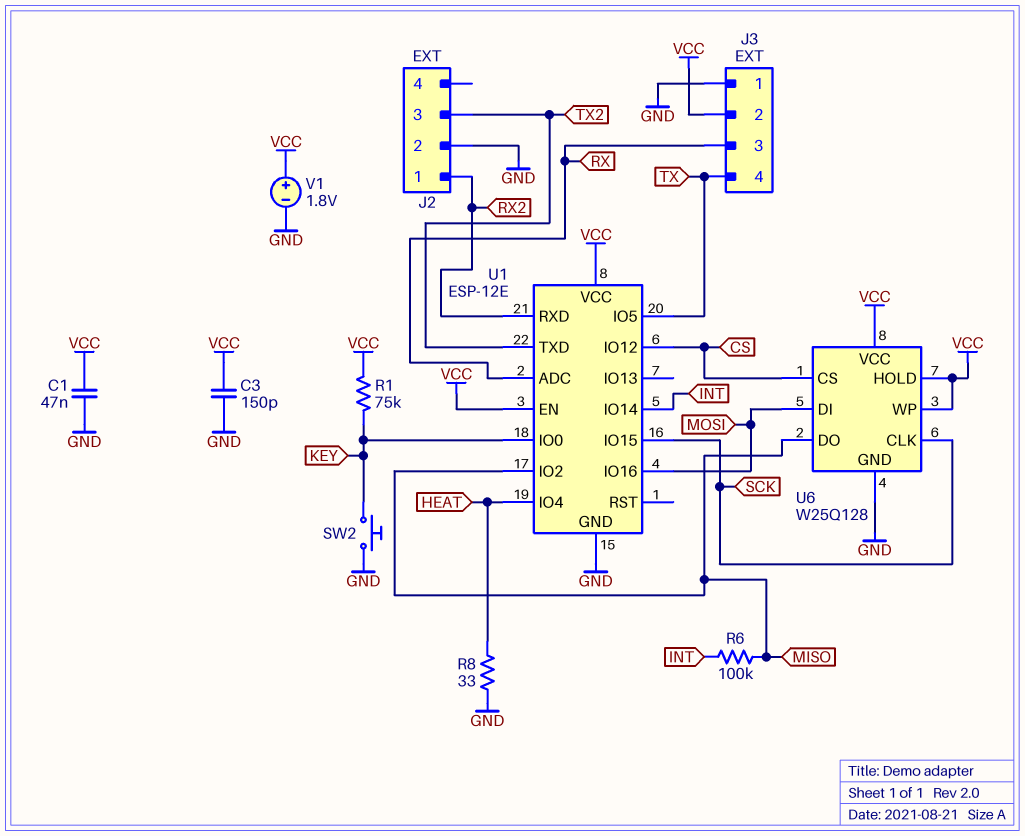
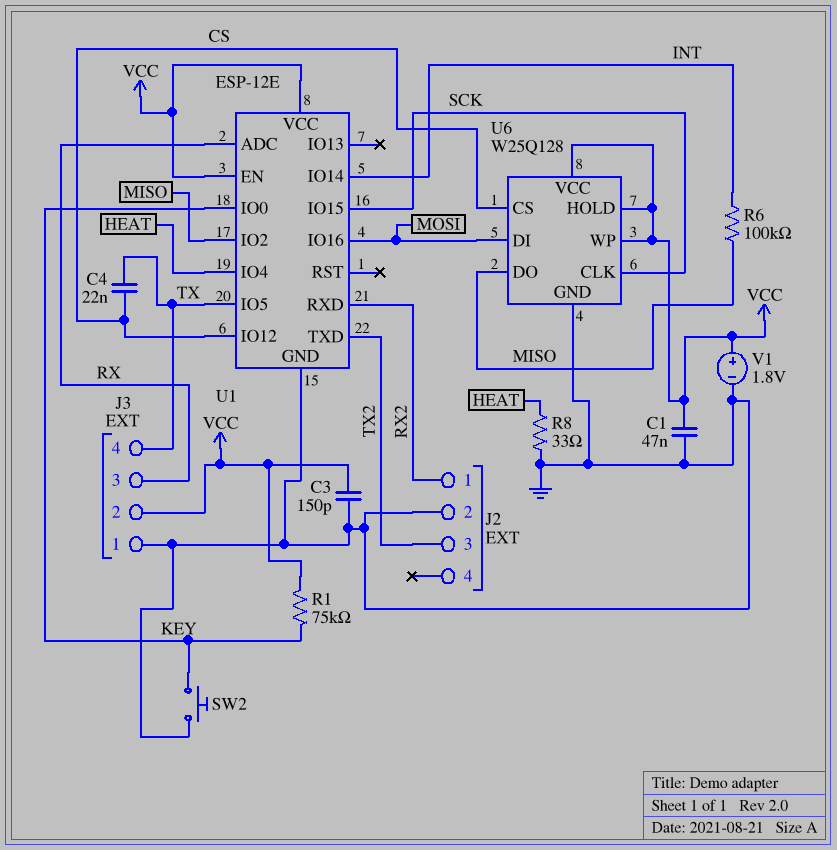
C4: none -> 22nF (CS, TX)

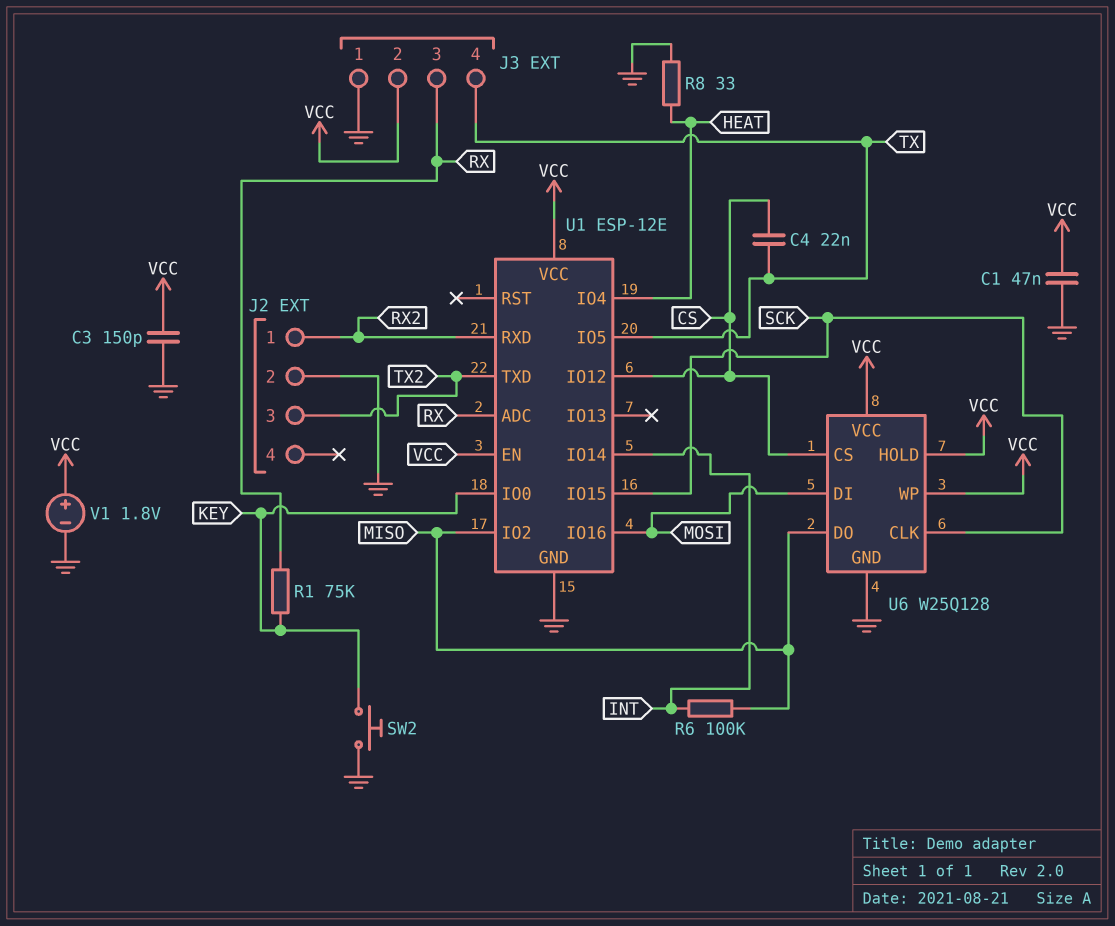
R1: 75k (KEY, VCC) -> 75k (KEY, RX)

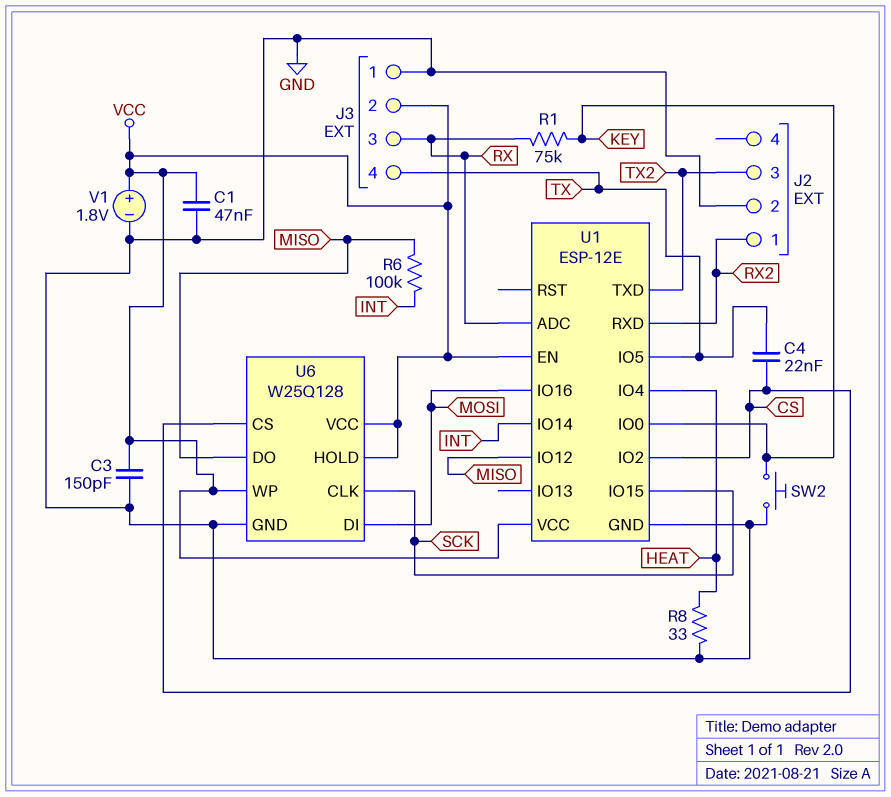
U1 pin IO2: MISO -> CS
U1 pin IO12: CS -> MISO

